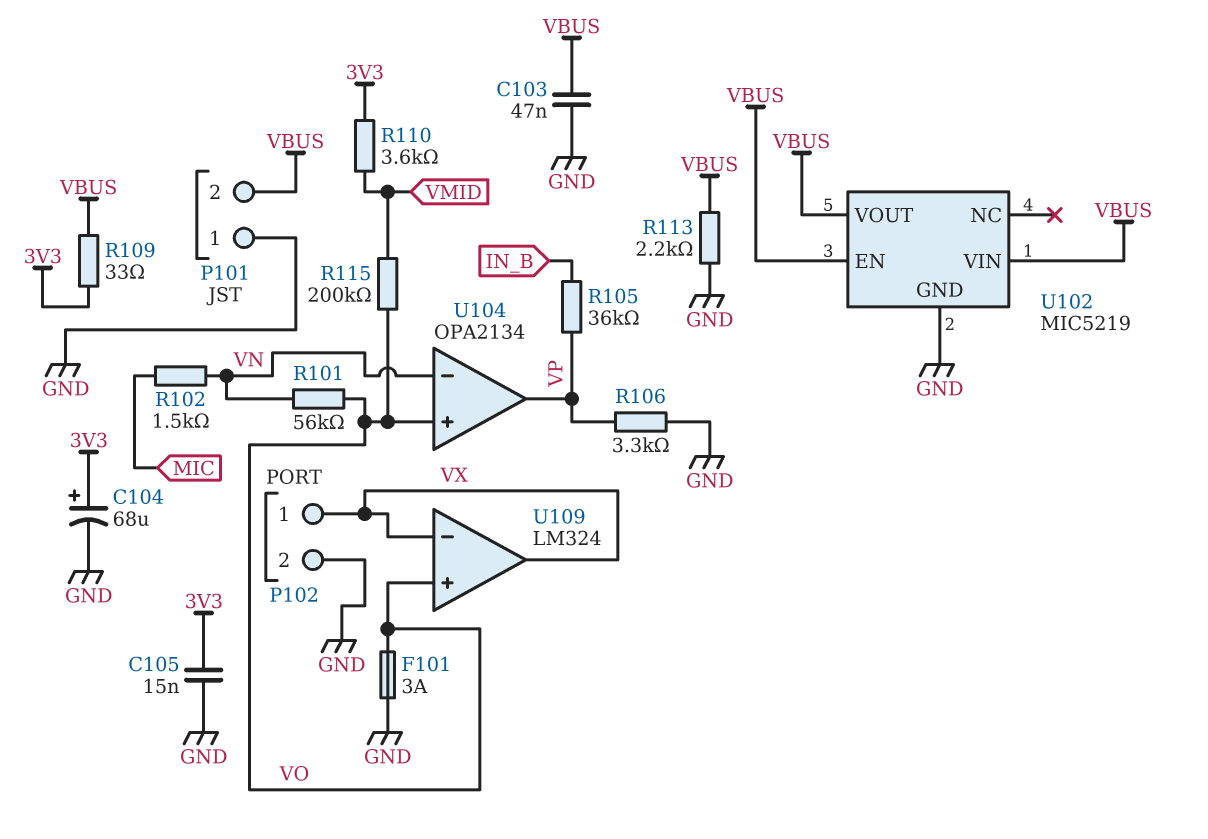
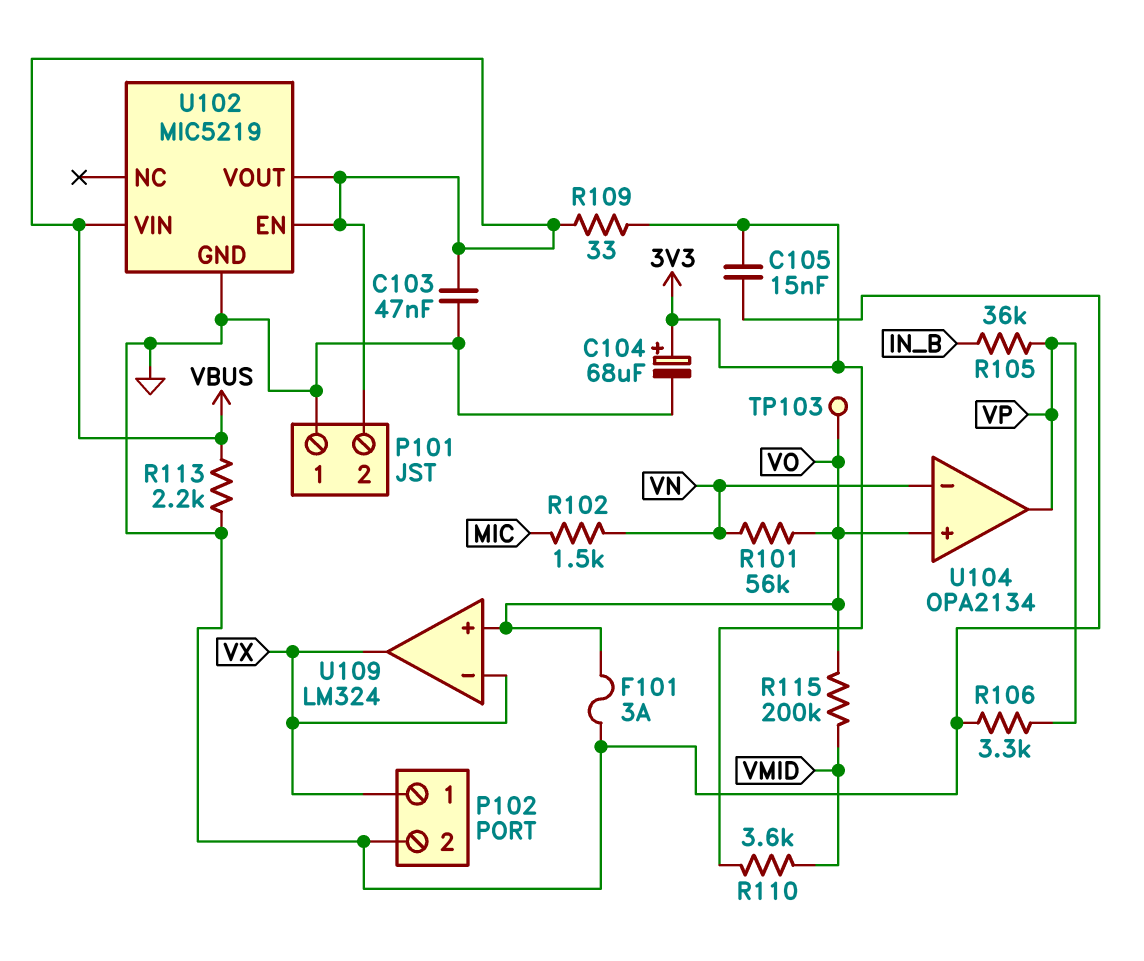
TP103: none -> test point (VO)

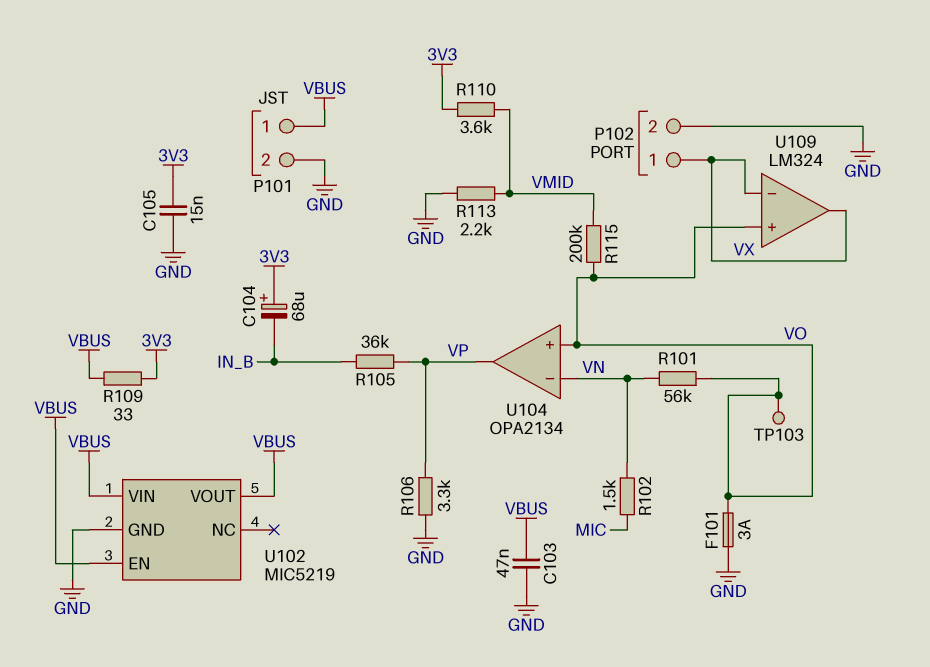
C104: 68uF (plus 3V3, minus GND) -> 68uF (plus 3V3, minus IN_B)
P101 pin 1: GND -> VBUS
P101 pin 2: VBUS -> GND
R113: 2.2k (GND, VBUS) -> 2.2k (GND, VMID)

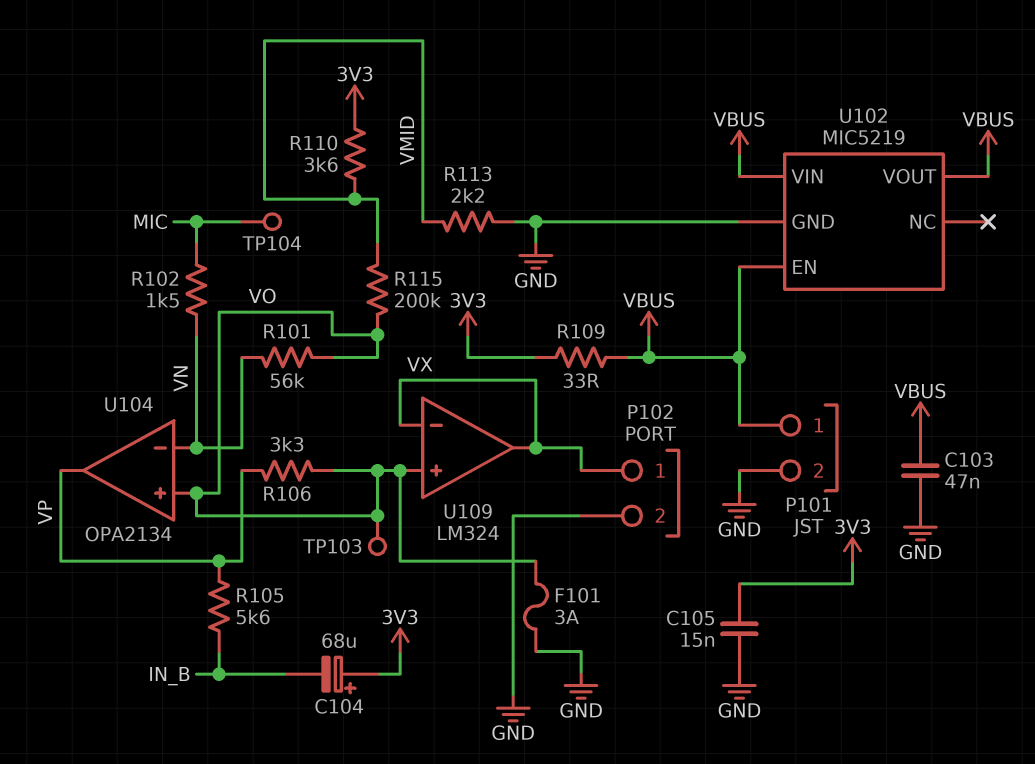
R105: 36k (IN_B, VP) -> 5.6k (IN_B, VP)
R106: 3.3k (GND, VP) -> 3.3k (VO, VP)
TP104: none -> test point (MIC)

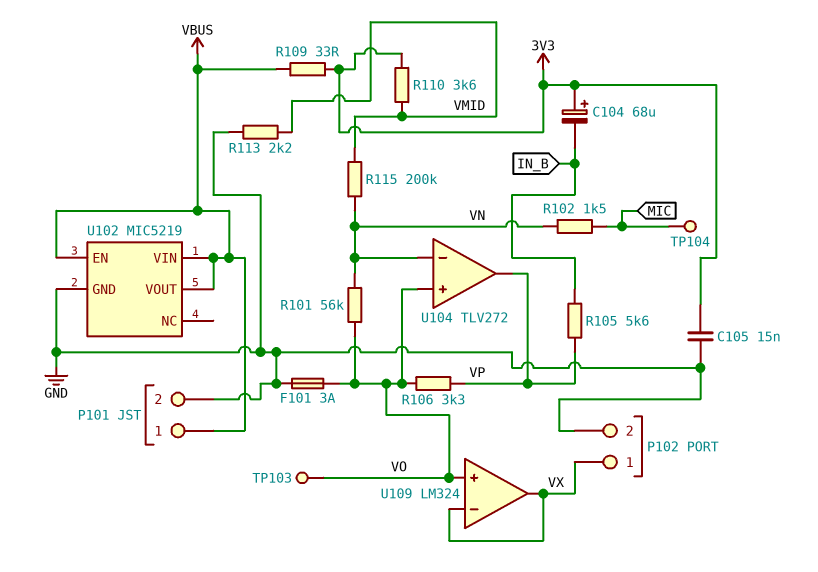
C103: 47nF (GND, VBUS) -> none
R115: 200k (VMID, VO) -> 200k (VMID, VN)
U104: OPA2134 -> TLV272

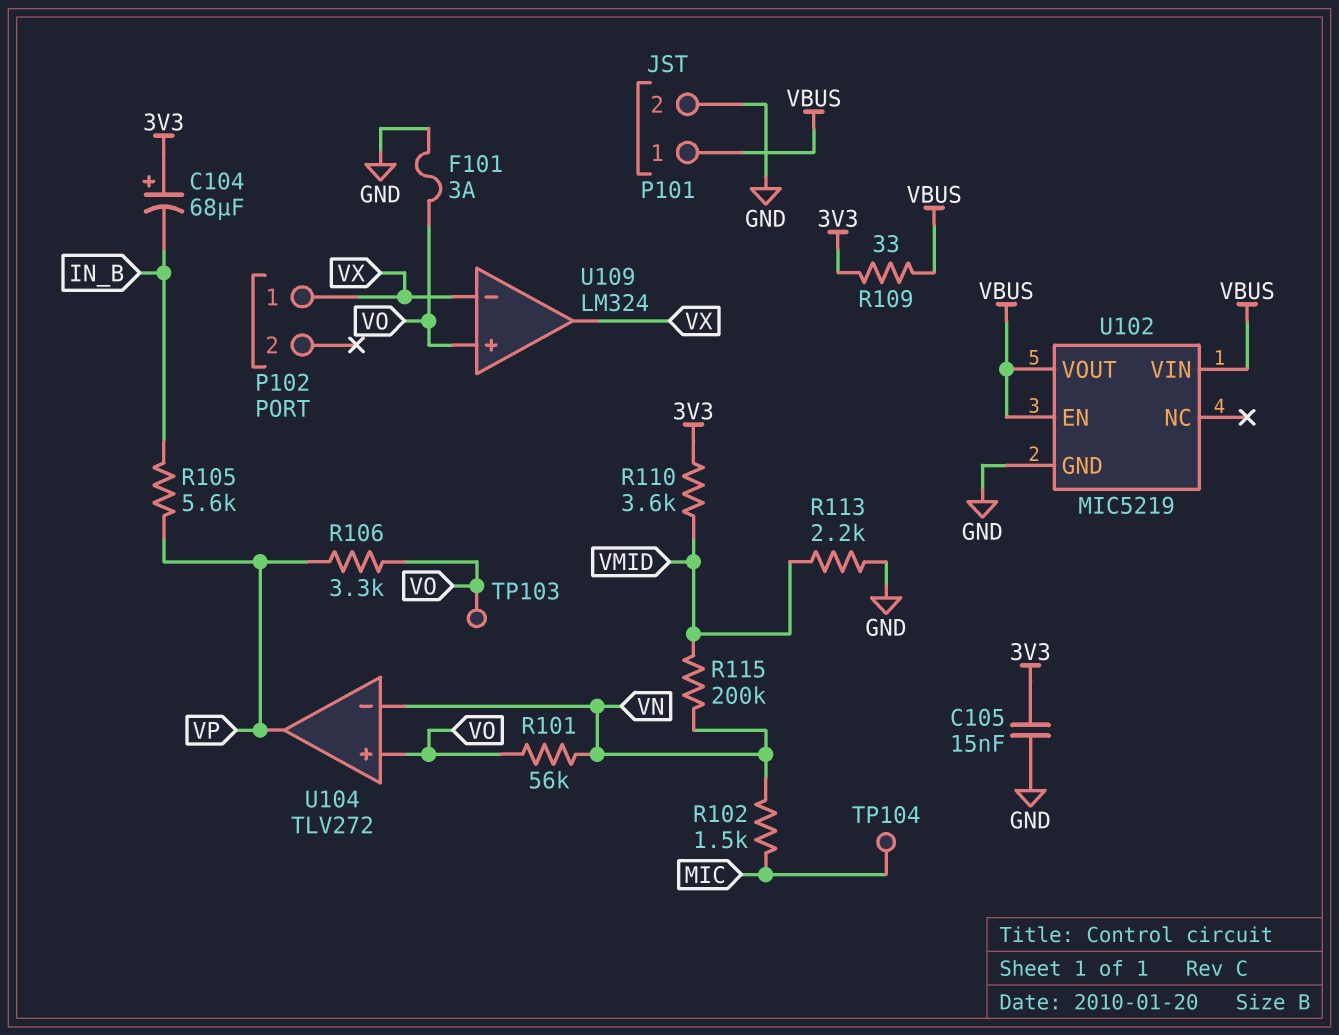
P102 pin 2: GND -> none

